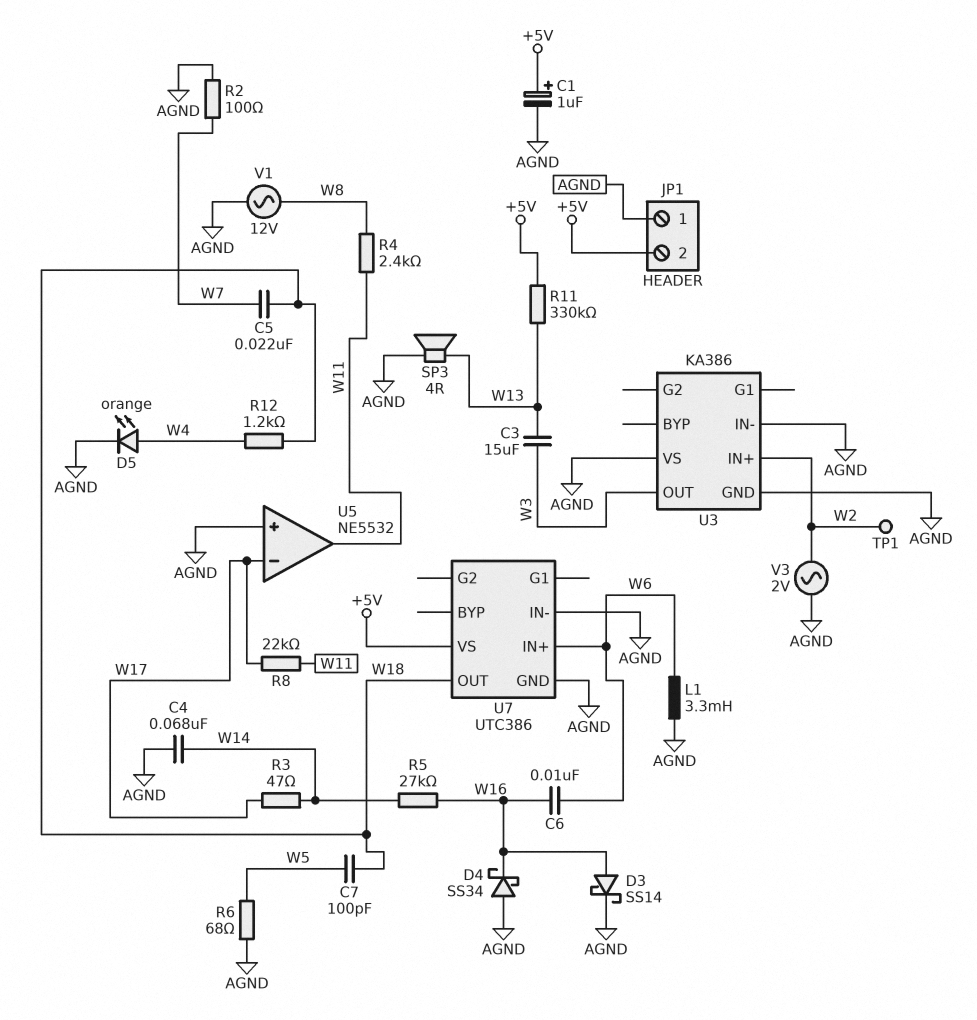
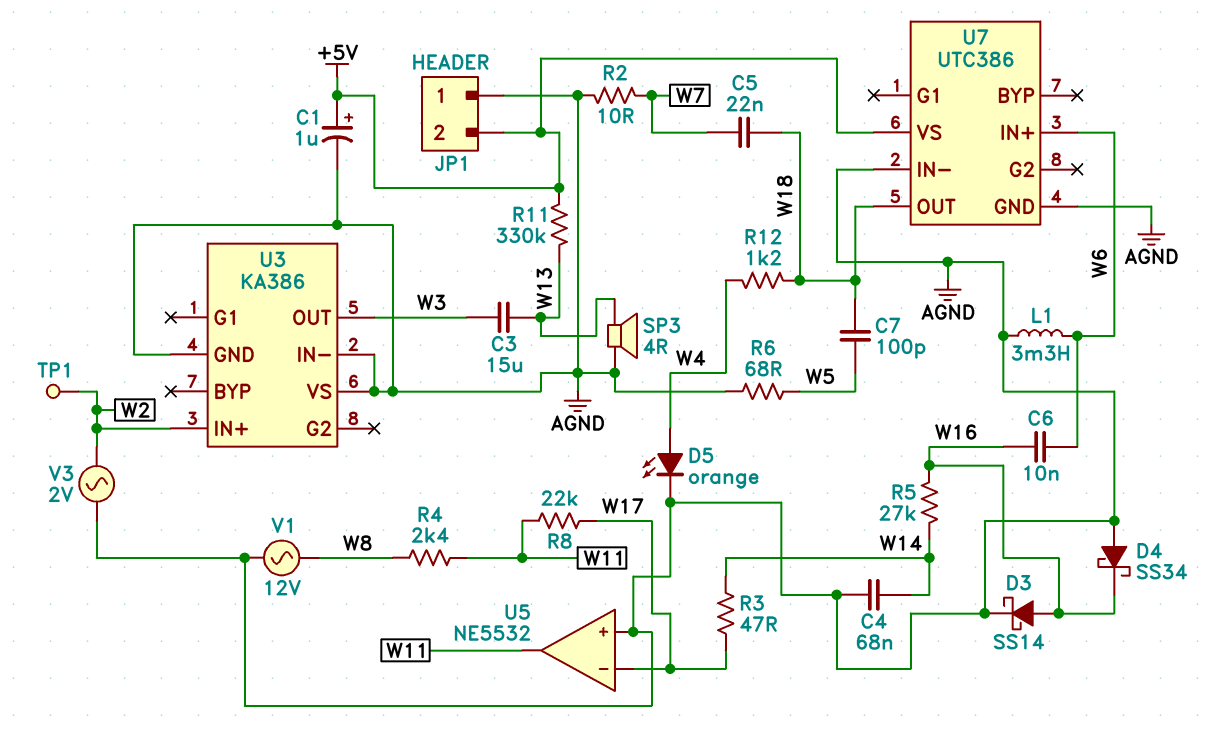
R2: 100 (AGND, W7) -> 10 (AGND, W7)

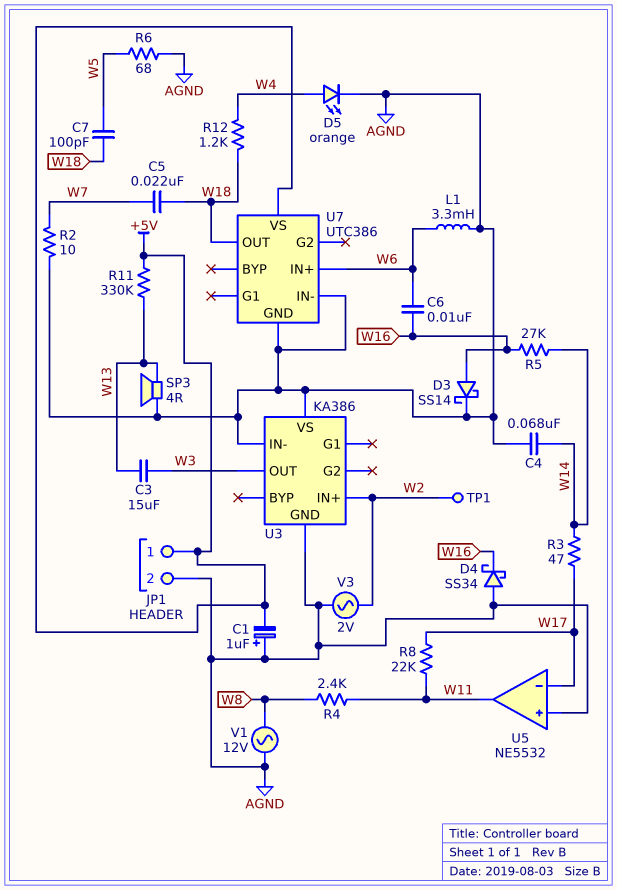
C1: 1uF (plus +5V, minus AGND) -> 1uF (plus AGND, minus +5V)
JP1 pin 1: AGND -> +5V
JP1 pin 2: +5V -> AGND

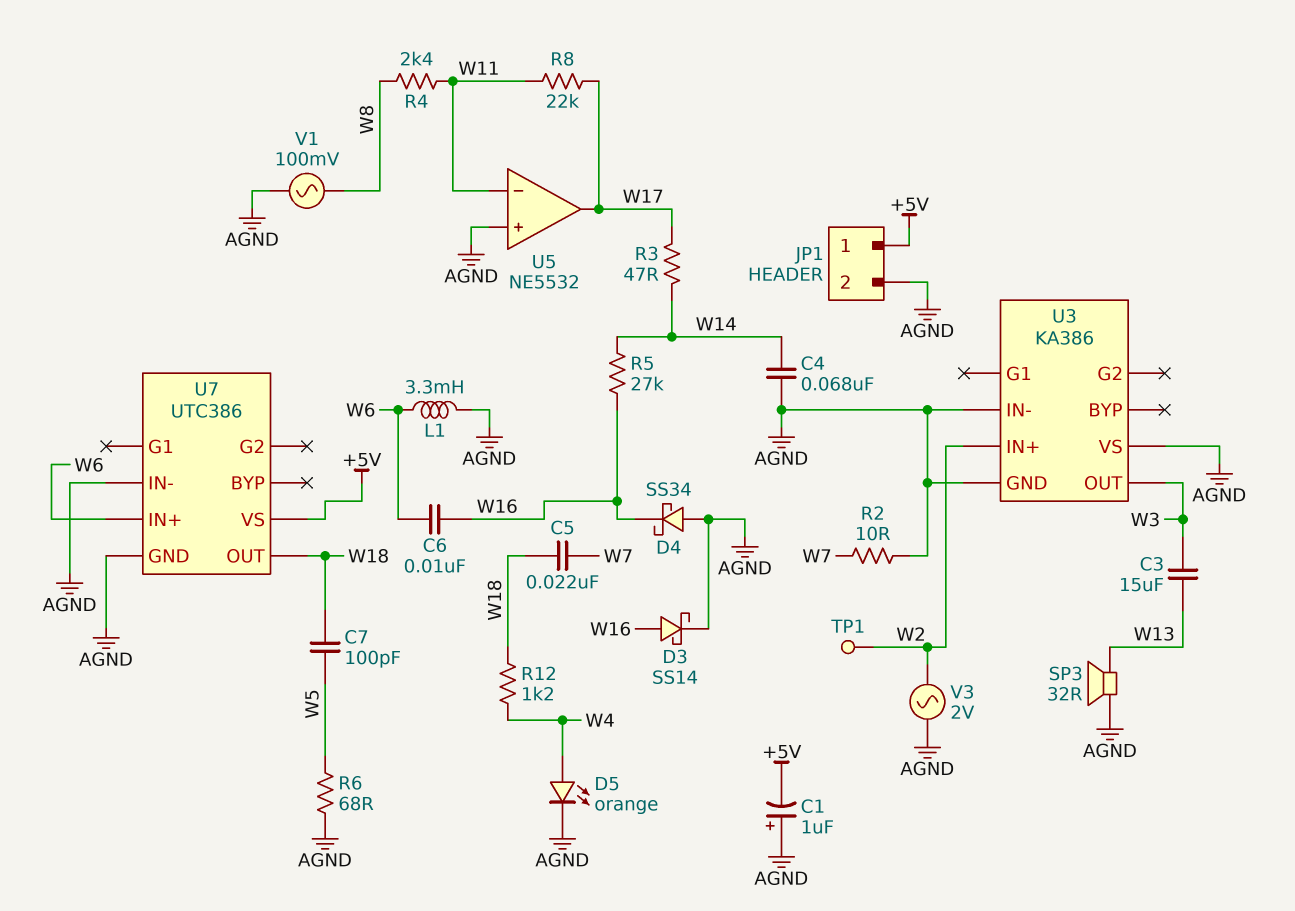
R11: 330k (+5V, W13) -> none
SP3: speaker 4R (AGND, W13) -> speaker 32R (AGND, W13)
U5 pin in-: W17 -> W11
U5 pin out: W11 -> W17
V1: AC 12V (AGND, W8) -> AC 100mV (AGND, W8)

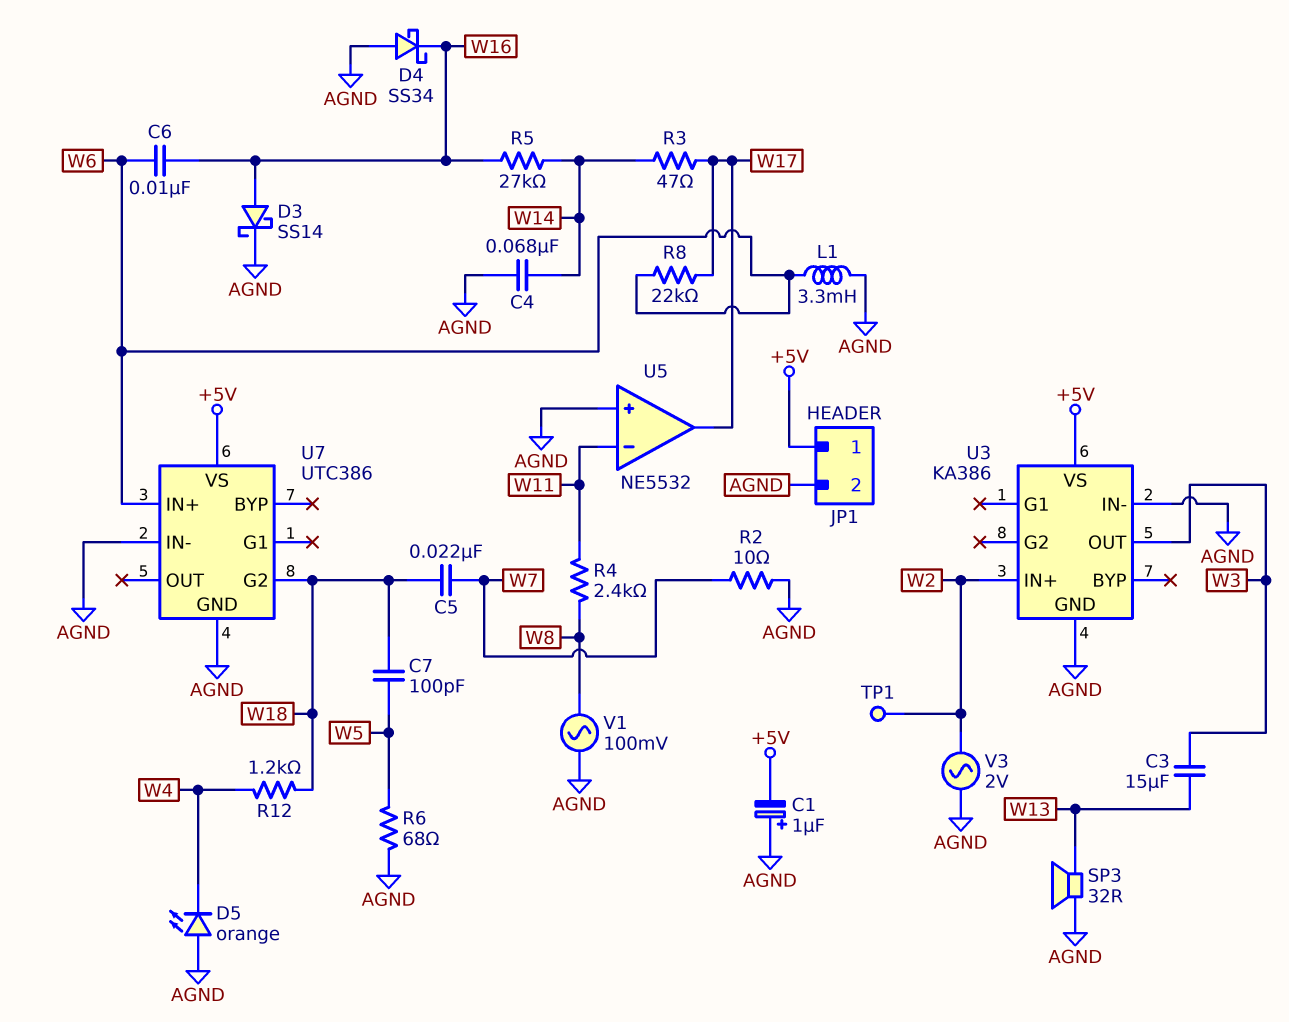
D5: LED orange (A W4, K AGND) -> LED orange (A AGND, K W4)
R8: 22k (W11, W17) -> 22k (W6, W17)
U3 pin VS: AGND -> +5V
U7 pin G2: none -> W18
U7 pin OUT: W18 -> none

